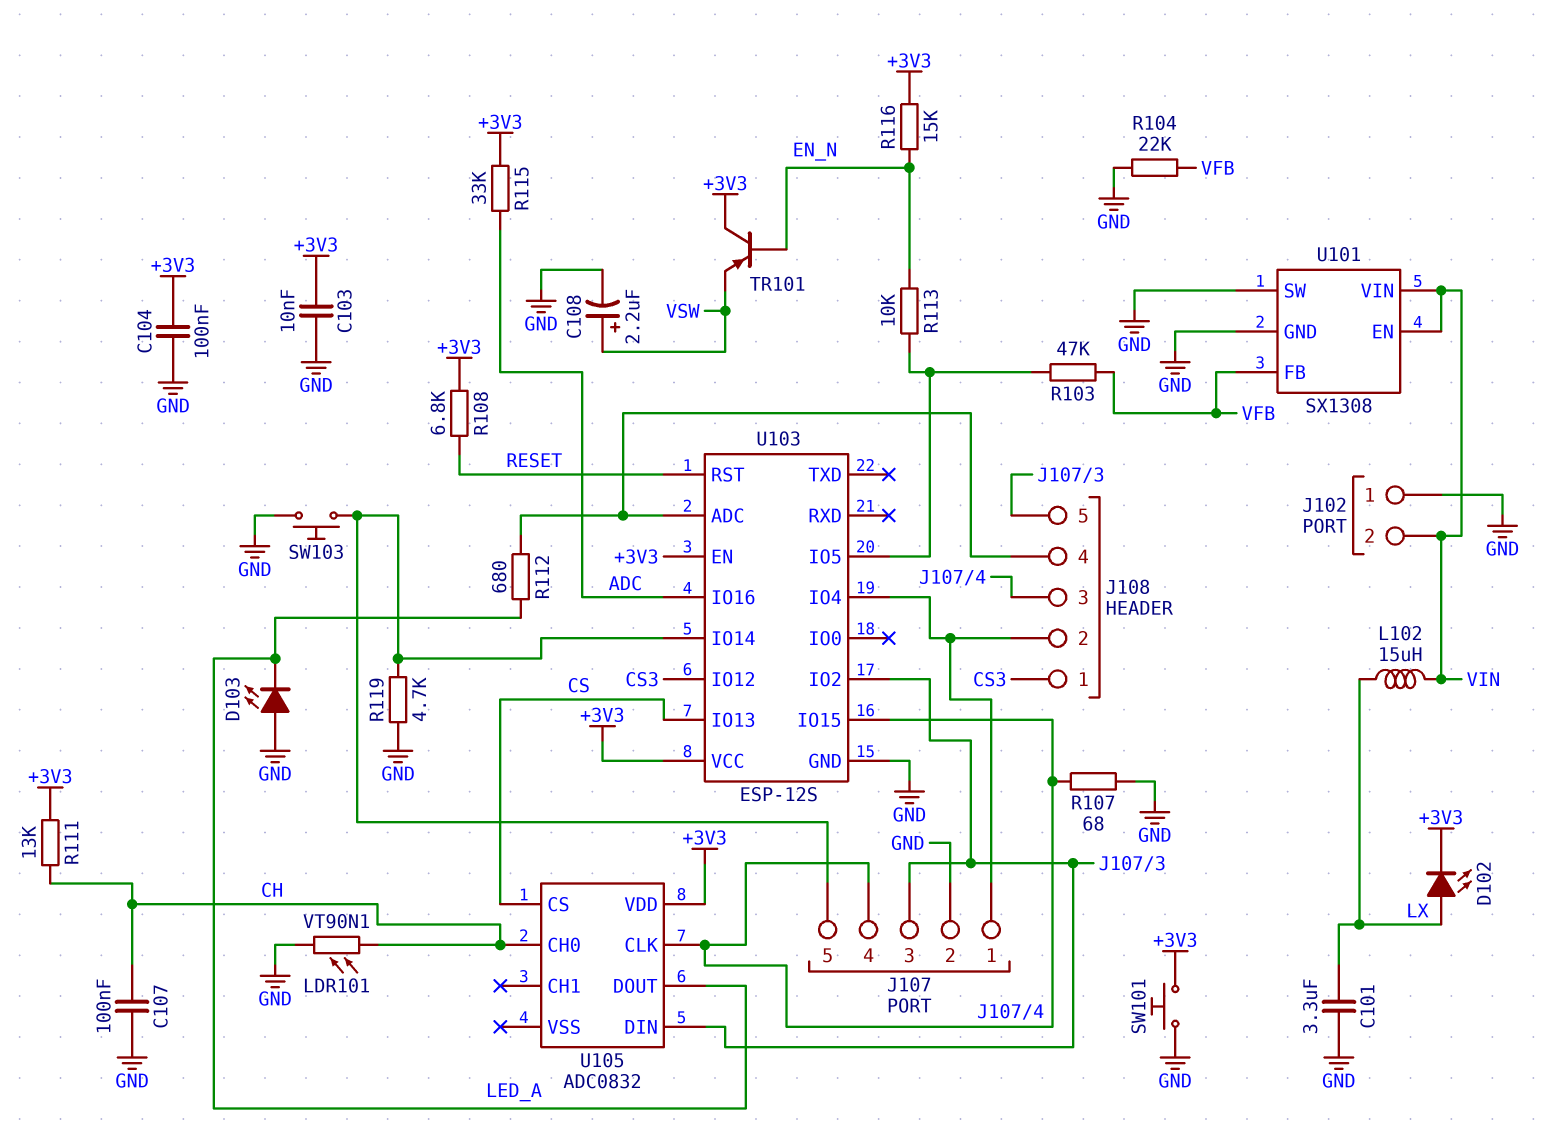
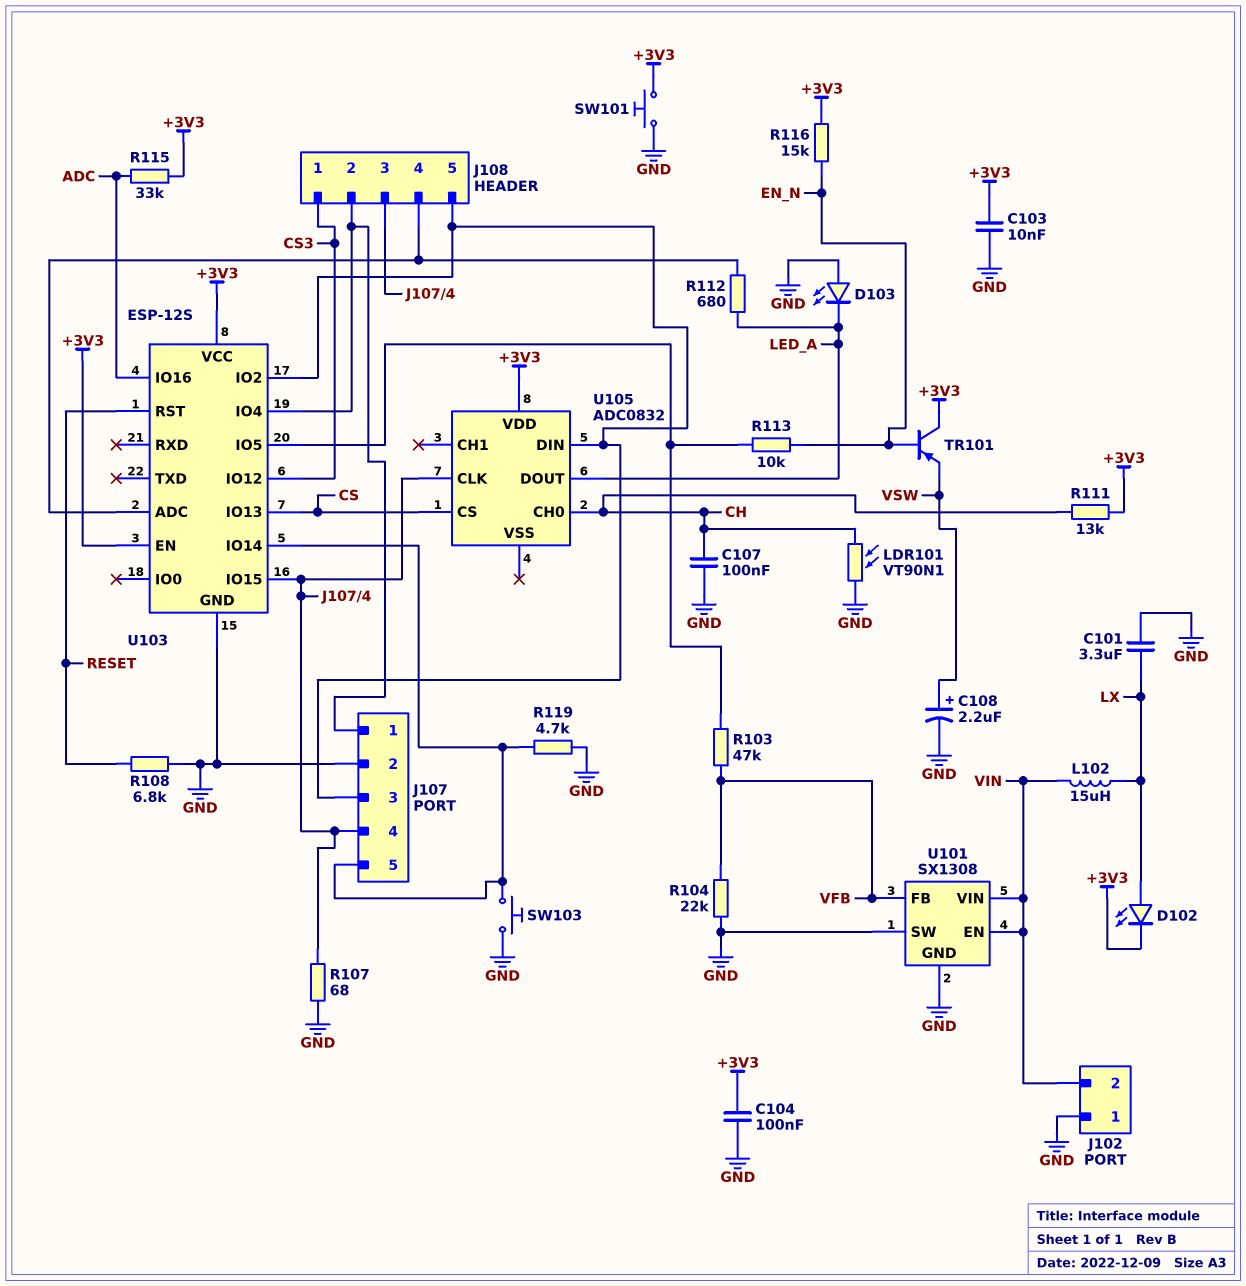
R108: 6.8k (+3V3, RESET) -> 6.8k (GND, RESET)

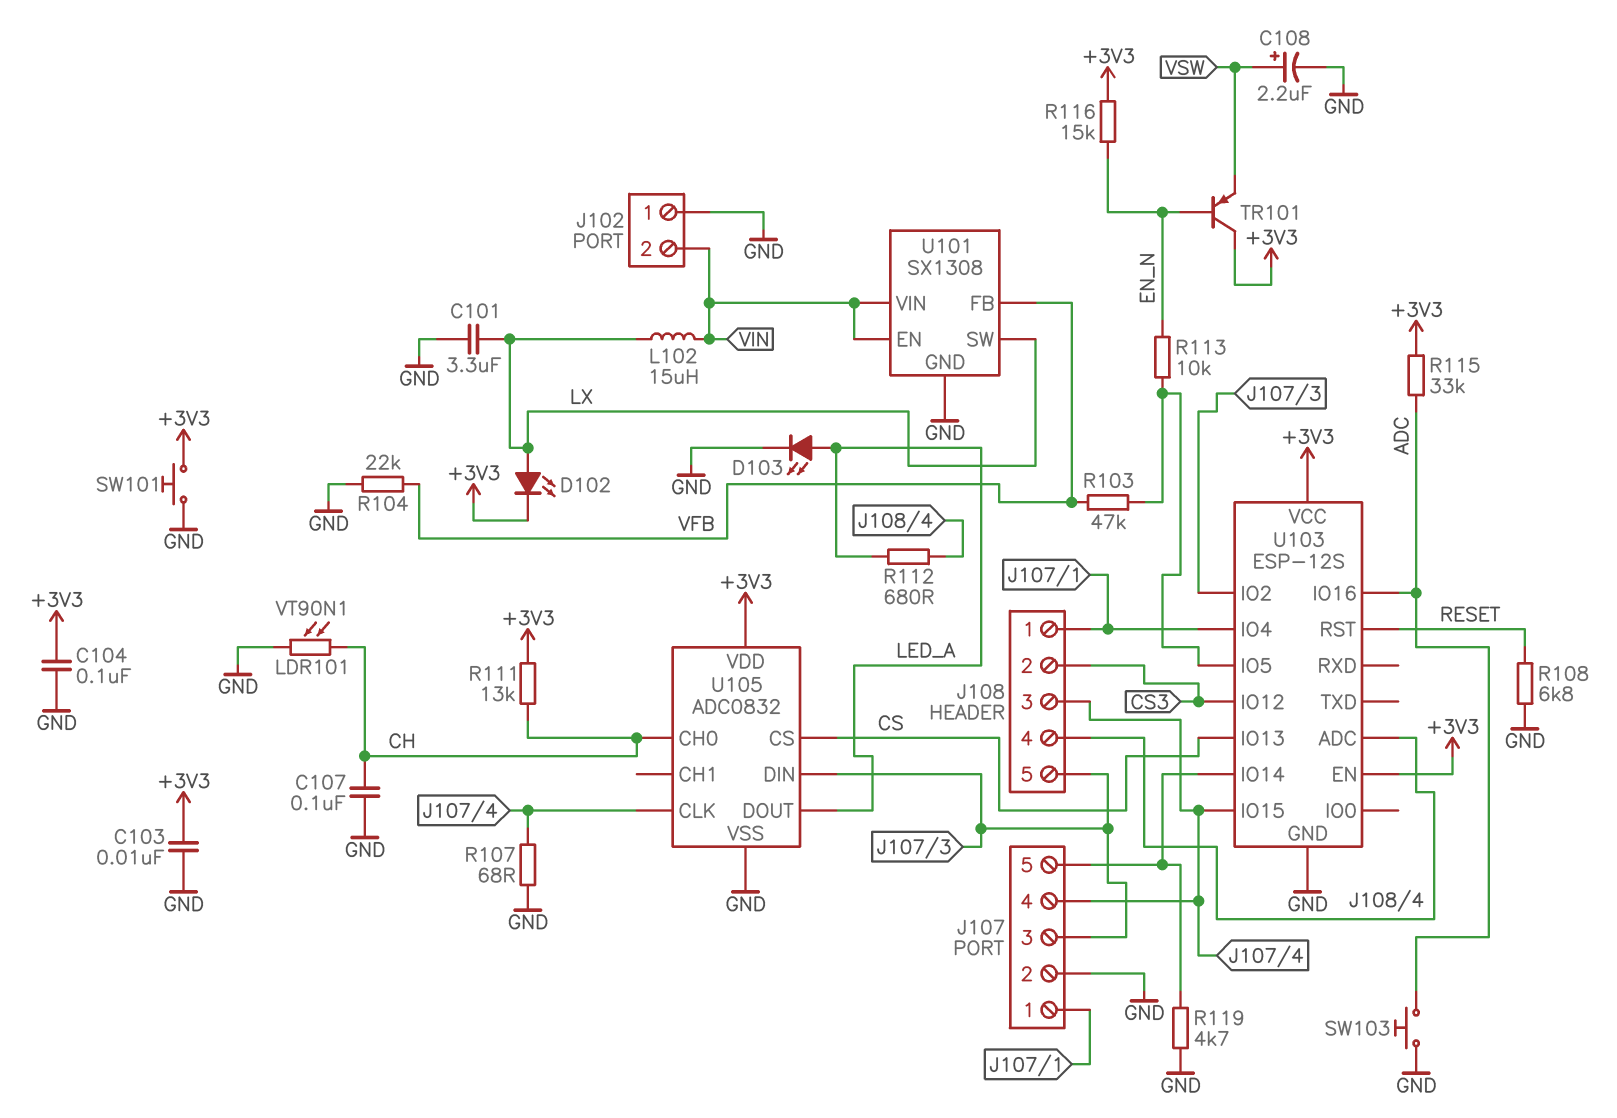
D103: LED (A GND, K LED_A) -> LED (A LED_A, K GND)
J108 pin 1: CS3 -> J107/1
J108 pin 2: J107/1 -> CS3
SW103: button (GND, J107/5) -> button (ADC, GND)
U101 pin SW: GND -> LX
U105 pin VSS: none -> GND

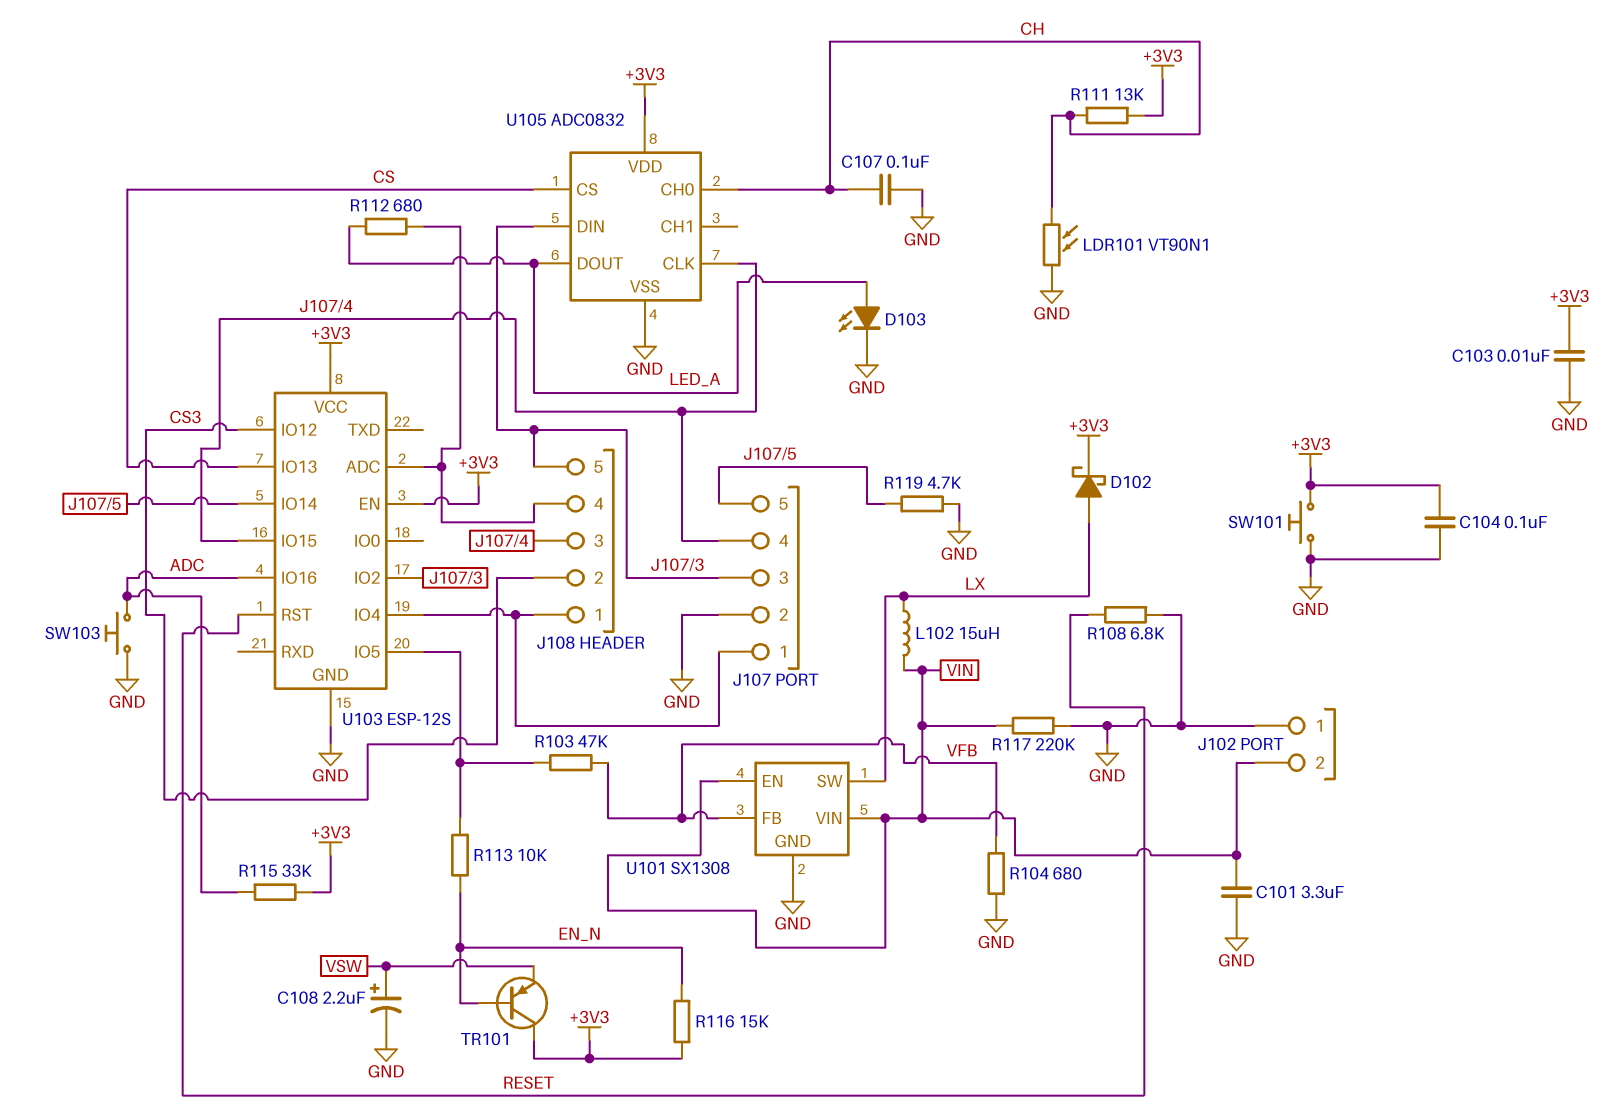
C101: 3.3uF (GND, LX) -> 3.3uF (GND, VIN)
D102: LED (A LX, K +3V3) -> schottky (A LX, K +3V3)
R104: 22k (GND, VFB) -> 680 (GND, VFB)
R107: 68 (GND, J107/4) -> none
R117: none -> 220k (GND, VIN)

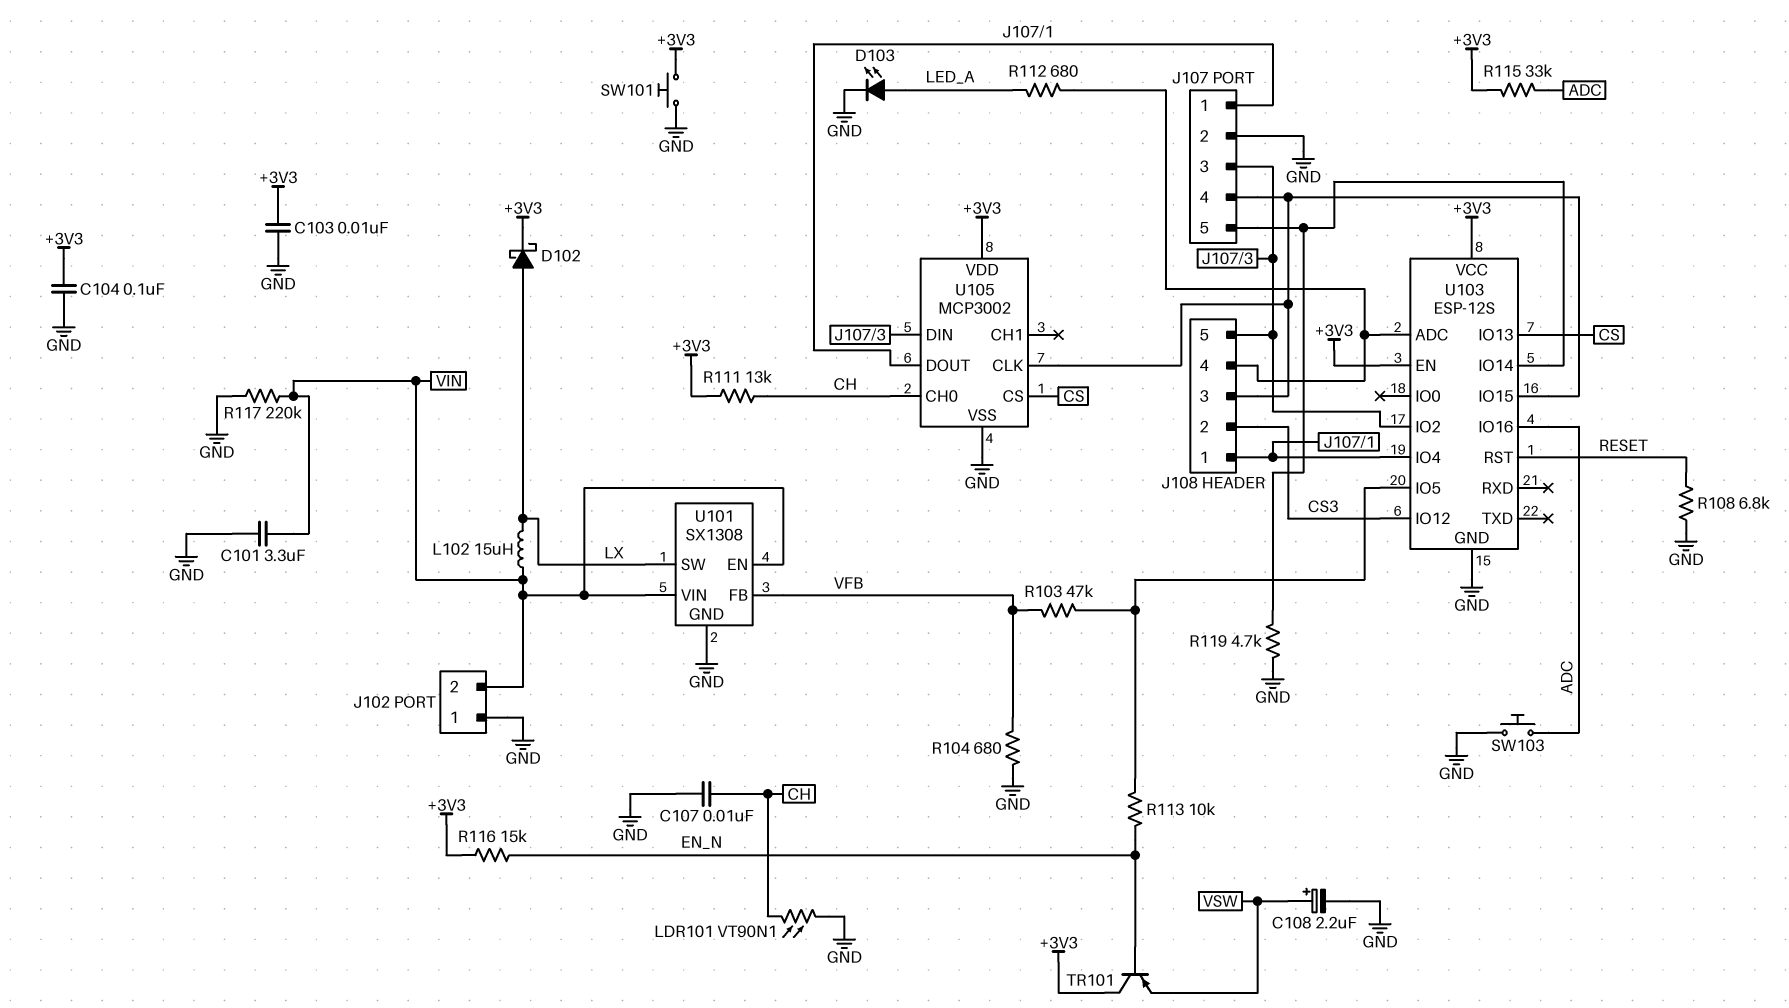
C107: 100nF (CH, GND) -> 10nF (CH, GND)
U105: ADC0832 -> MCP3002
U105 pin DOUT: LED_A -> J107/1

